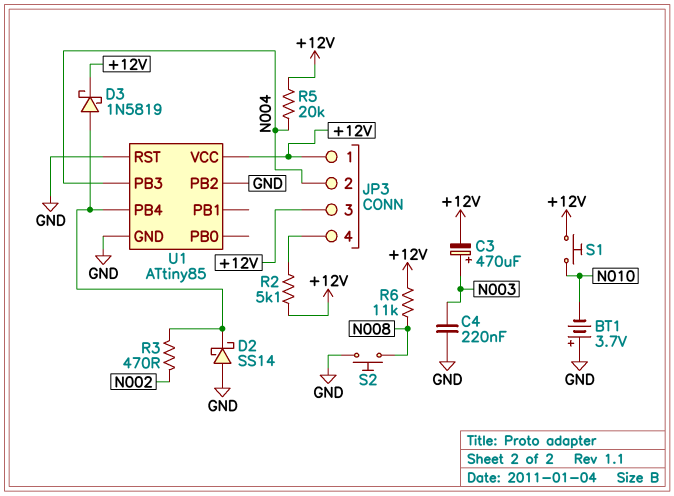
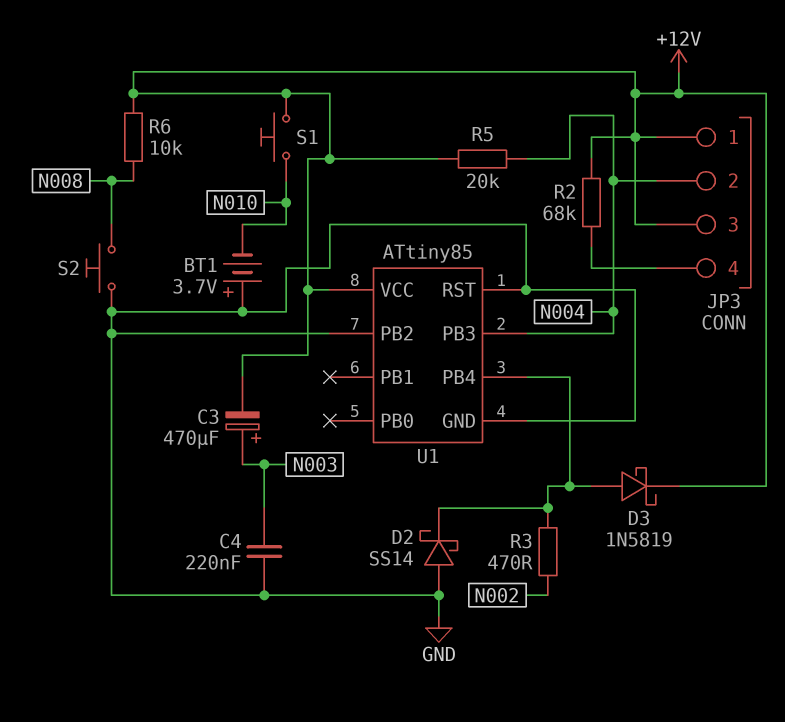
R2: 5.1k (+12V, JP3/4) -> 68k (+12V, JP3/4)
R6: 11k (+12V, N008) -> 10k (+12V, N008)

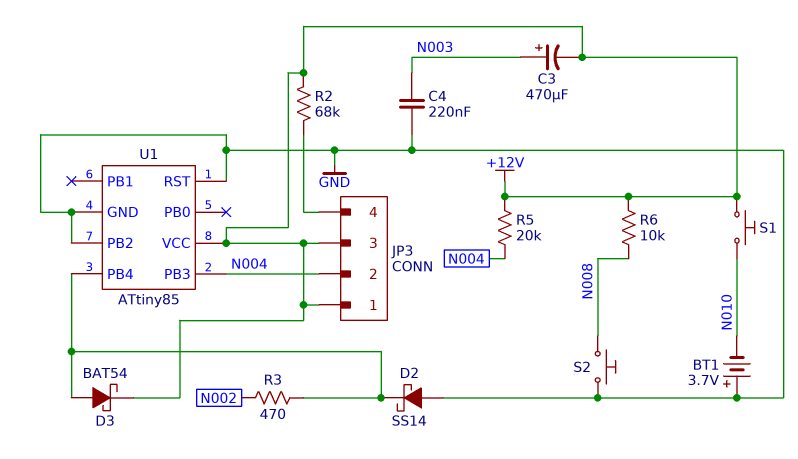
D3: schottky 1N5819 (A U1/PB4, K +12V) -> schottky BAT54 (A U1/PB4, K +12V)

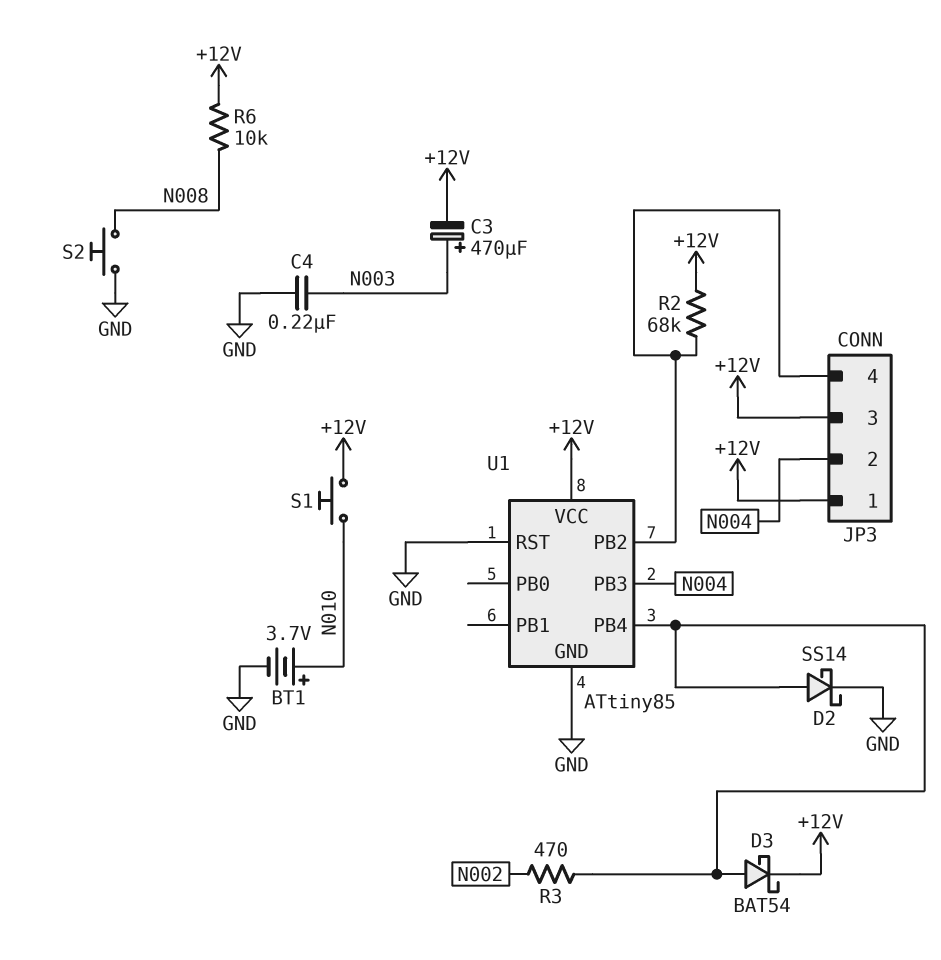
BT1: 3.7V (plus GND, minus N010) -> 3.7V (plus N010, minus GND)
D2: schottky SS14 (A GND, K U1/PB4) -> schottky SS14 (A U1/PB4, K GND)
R5: 20k (+12V, N004) -> none
U1 pin PB2: GND -> JP3/4

